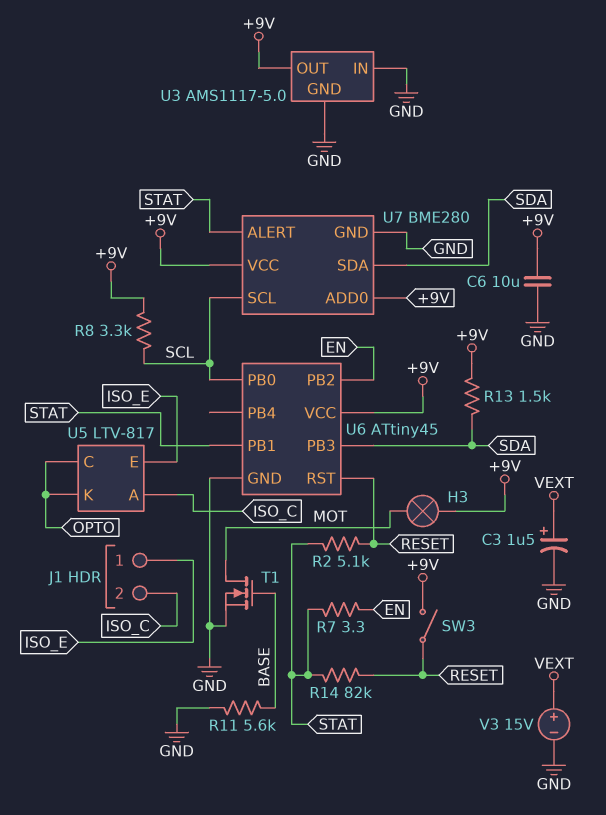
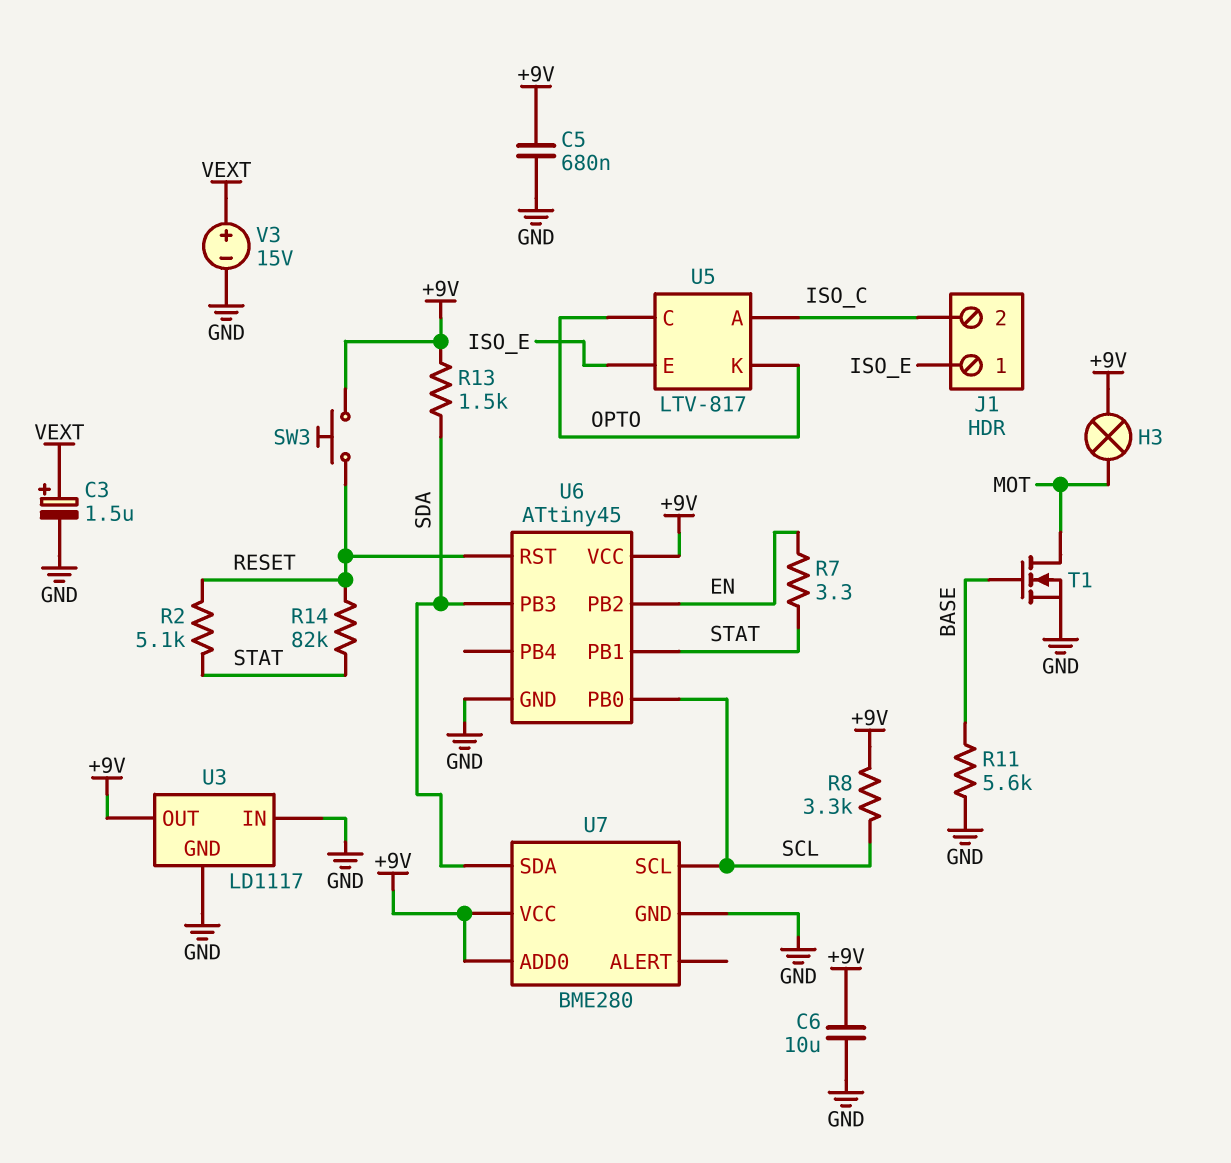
C5: none -> 680nF (+9V, GND)
SW3: switch (+9V, RESET) -> button (+9V, RESET)
U3: AMS1117-5.0 -> LD1117
U7 pin ALERT: STAT -> none

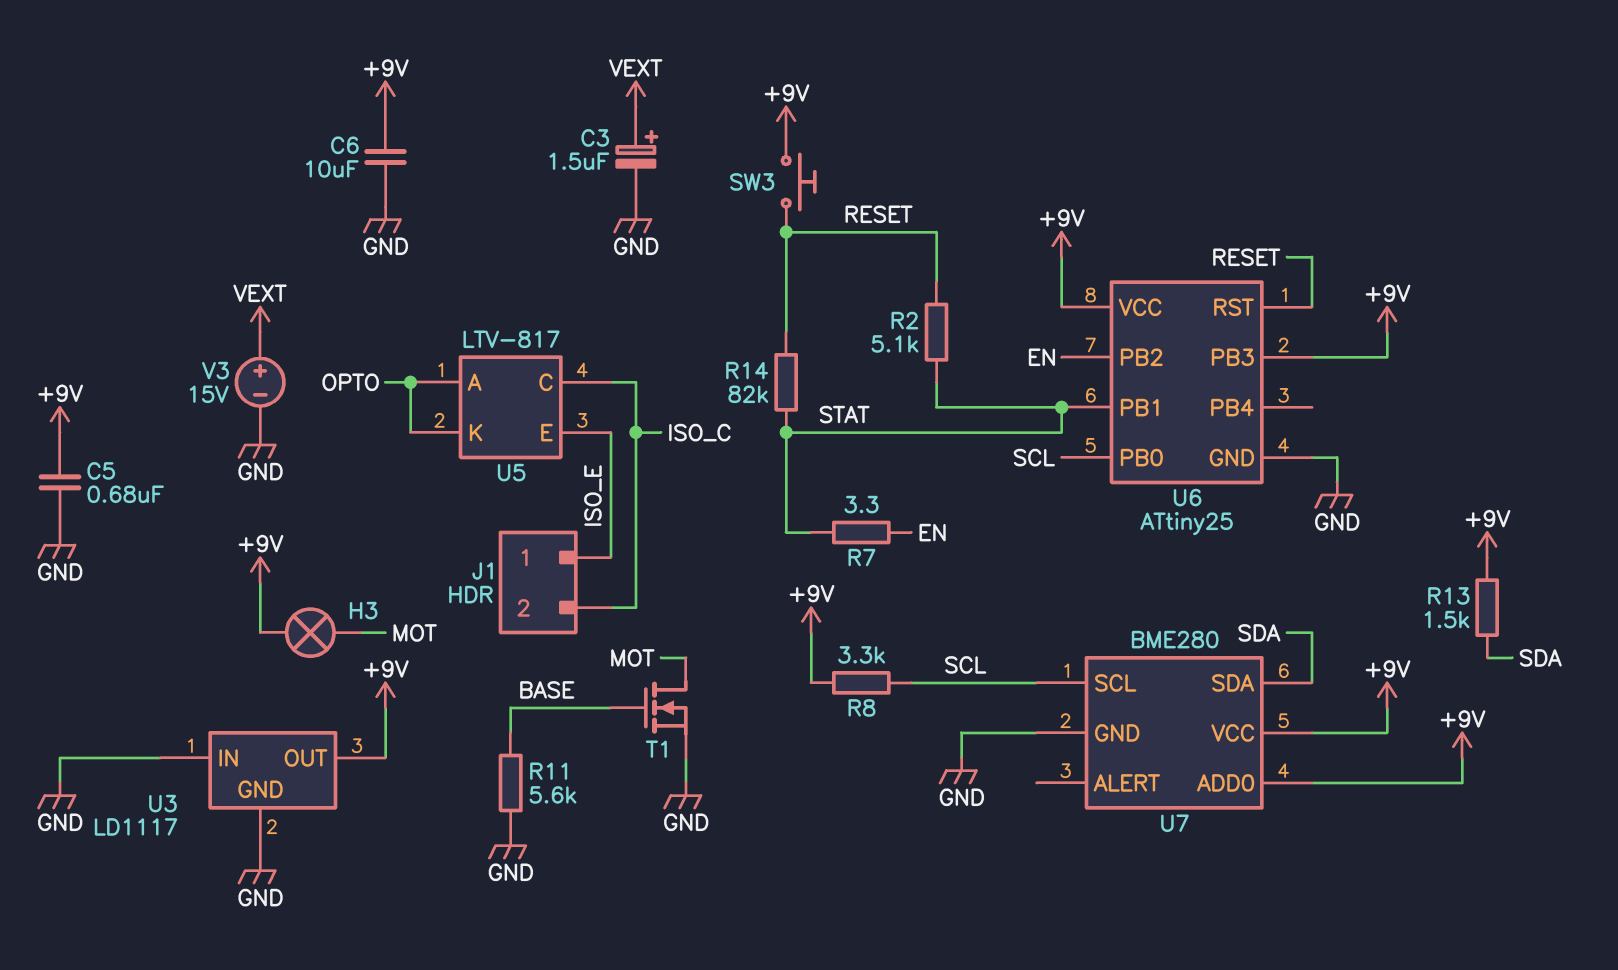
U5 pin A: ISO_C -> OPTO
U5 pin C: OPTO -> ISO_C
U6: ATtiny45 -> ATtiny25
U6 pin PB3: SDA -> +9V

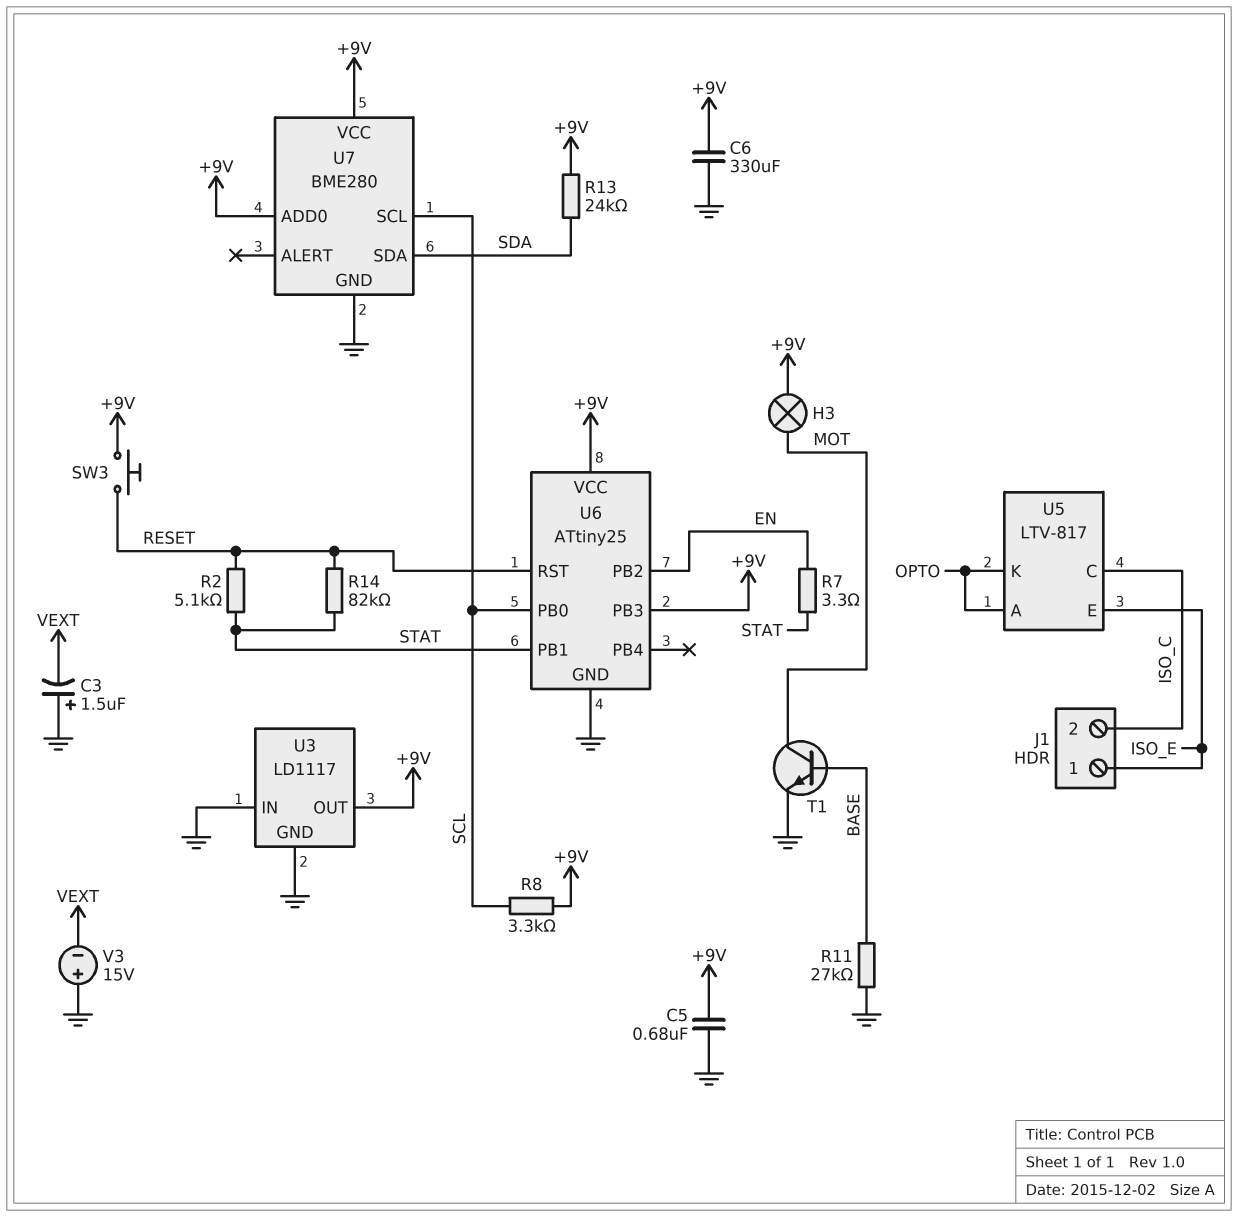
C3: 1.5uF (plus VEXT, minus GND) -> 1.5uF (plus GND, minus VEXT)
C6: 10uF (+9V, GND) -> 330uF (+9V, GND)
R11: 5.6k (BASE, GND) -> 27k (BASE, GND)
R13: 1.5k (+9V, SDA) -> 24k (+9V, SDA)
T1: NMOS (G BASE, D MOT, S GND) -> NPN (B BASE, C MOT, E GND)
V3: 15V (plus VEXT, minus GND) -> 15V (plus GND, minus VEXT)

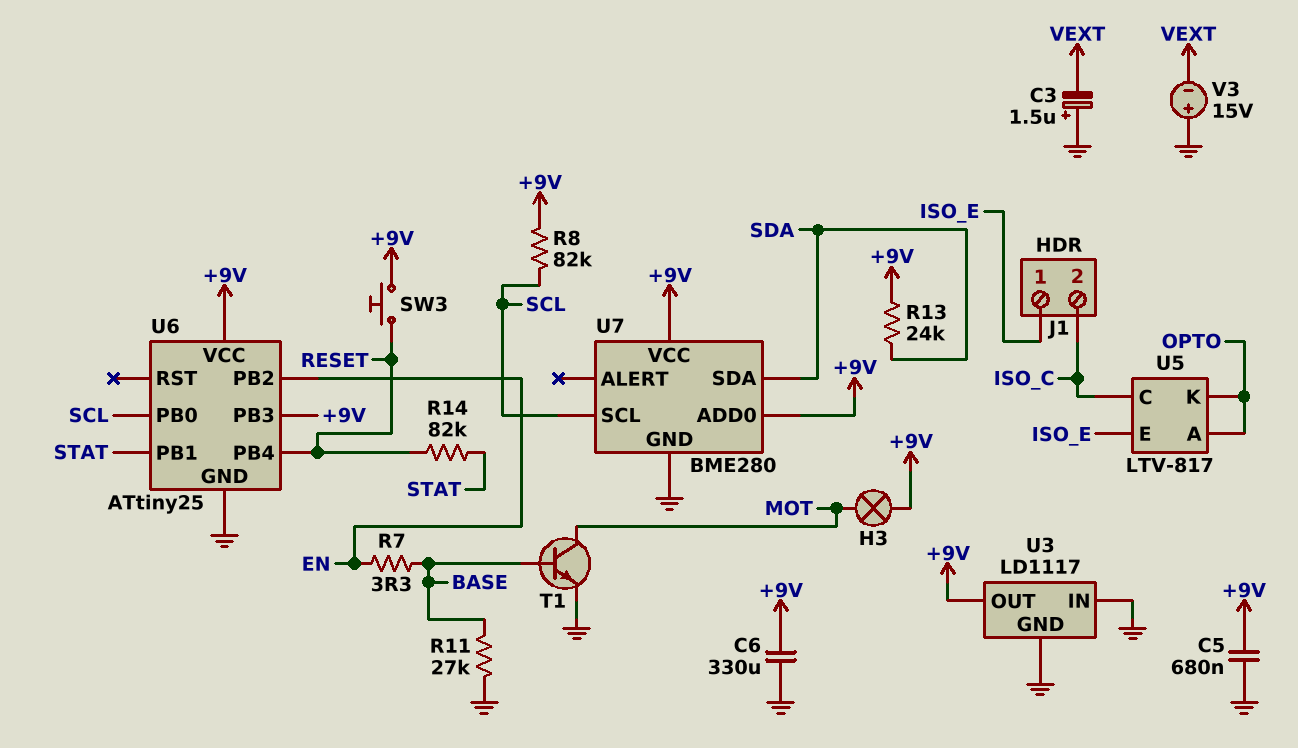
R2: 5.1k (RESET, STAT) -> none
R7: 3.3 (EN, STAT) -> 3.3 (BASE, EN)
R8: 3.3k (+9V, SCL) -> 82k (+9V, SCL)
U6 pin PB4: none -> RESET
U6 pin RST: RESET -> none

